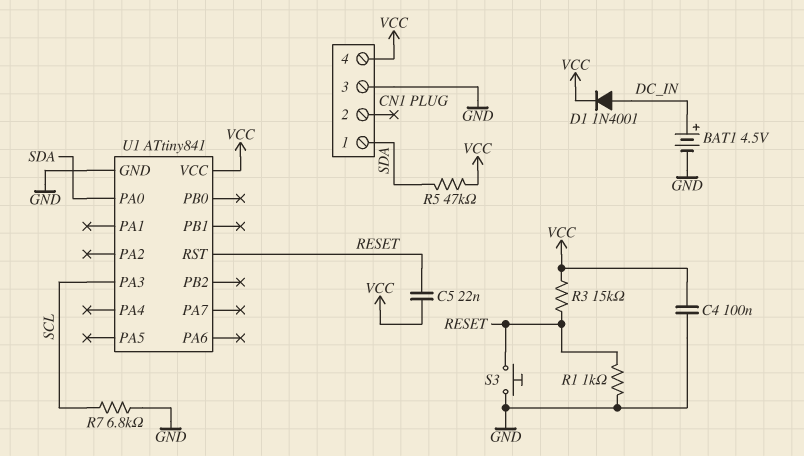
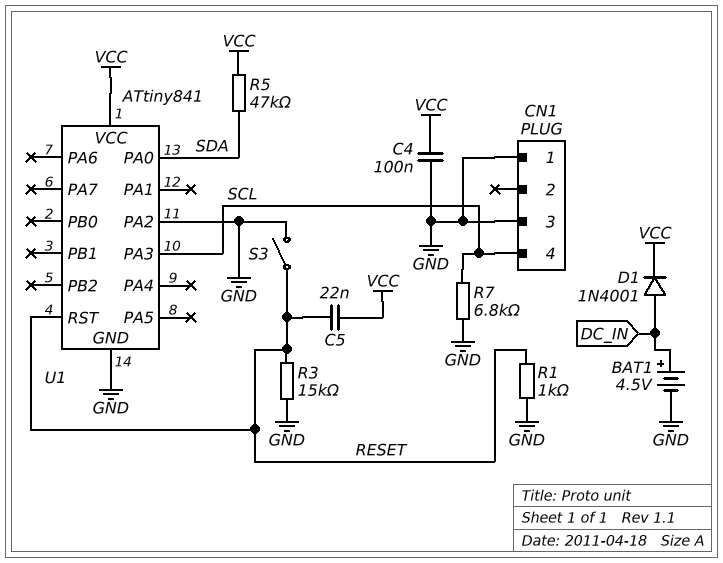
CN1 pin 1: SDA -> GND
CN1 pin 4: VCC -> SCL
R3: 15k (RESET, VCC) -> 15k (GND, RESET)
S3: button (GND, RESET) -> switch (GND, RESET)
U1 pin PA2: none -> GND

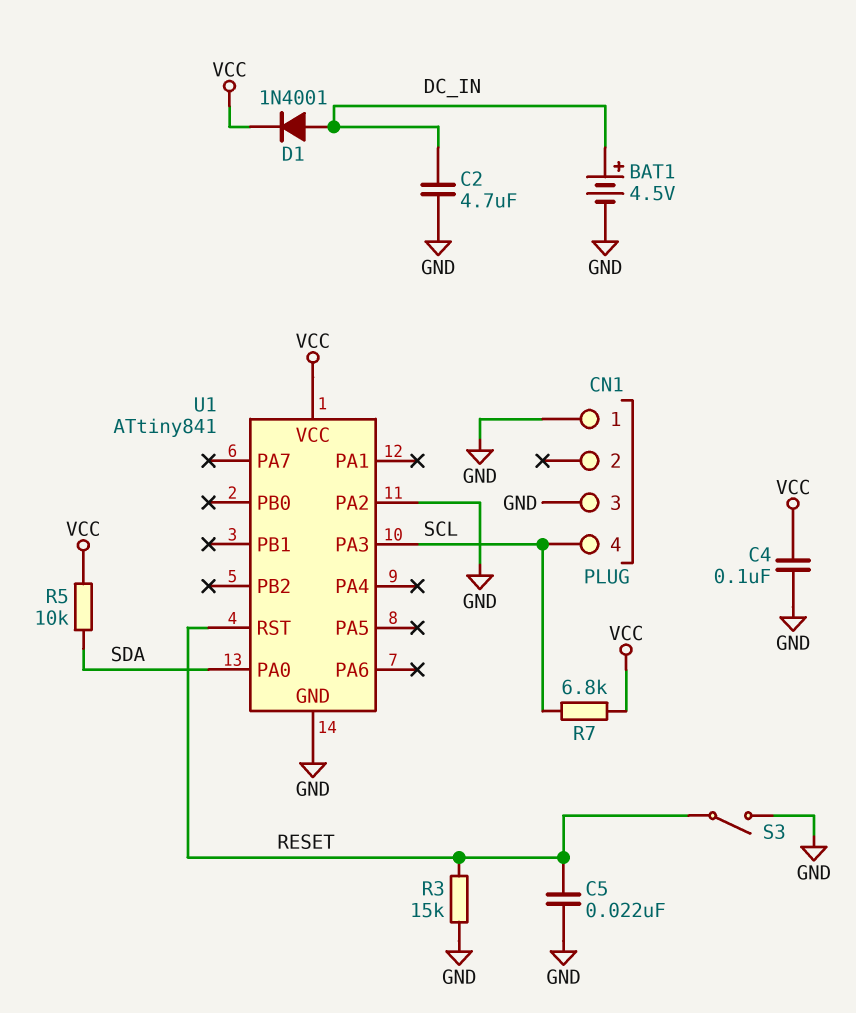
C2: none -> 4.7uF (DC_IN, GND)
C5: 22nF (RESET, VCC) -> 22nF (GND, RESET)
R1: 1k (GND, RESET) -> none
R5: 47k (SDA, VCC) -> 10k (SDA, VCC)
R7: 6.8k (GND, SCL) -> 6.8k (SCL, VCC)

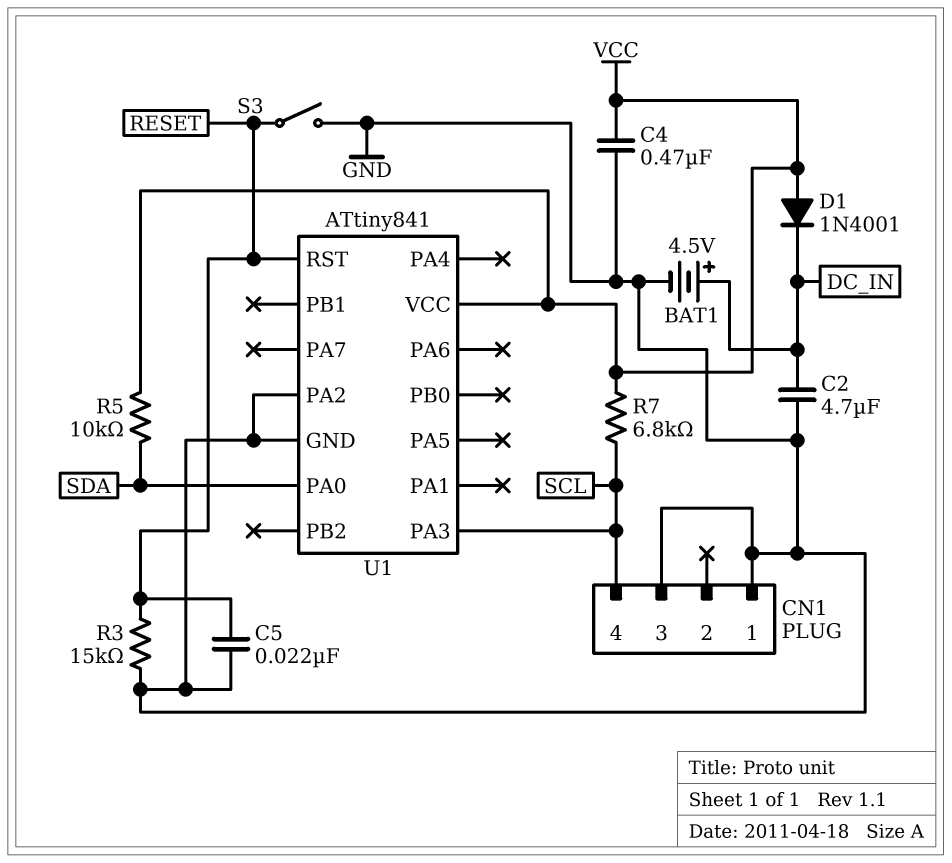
C4: 100nF (GND, VCC) -> 470nF (GND, VCC)
D1: diode 1N4001 (A DC_IN, K VCC) -> diode 1N4001 (A VCC, K DC_IN)

